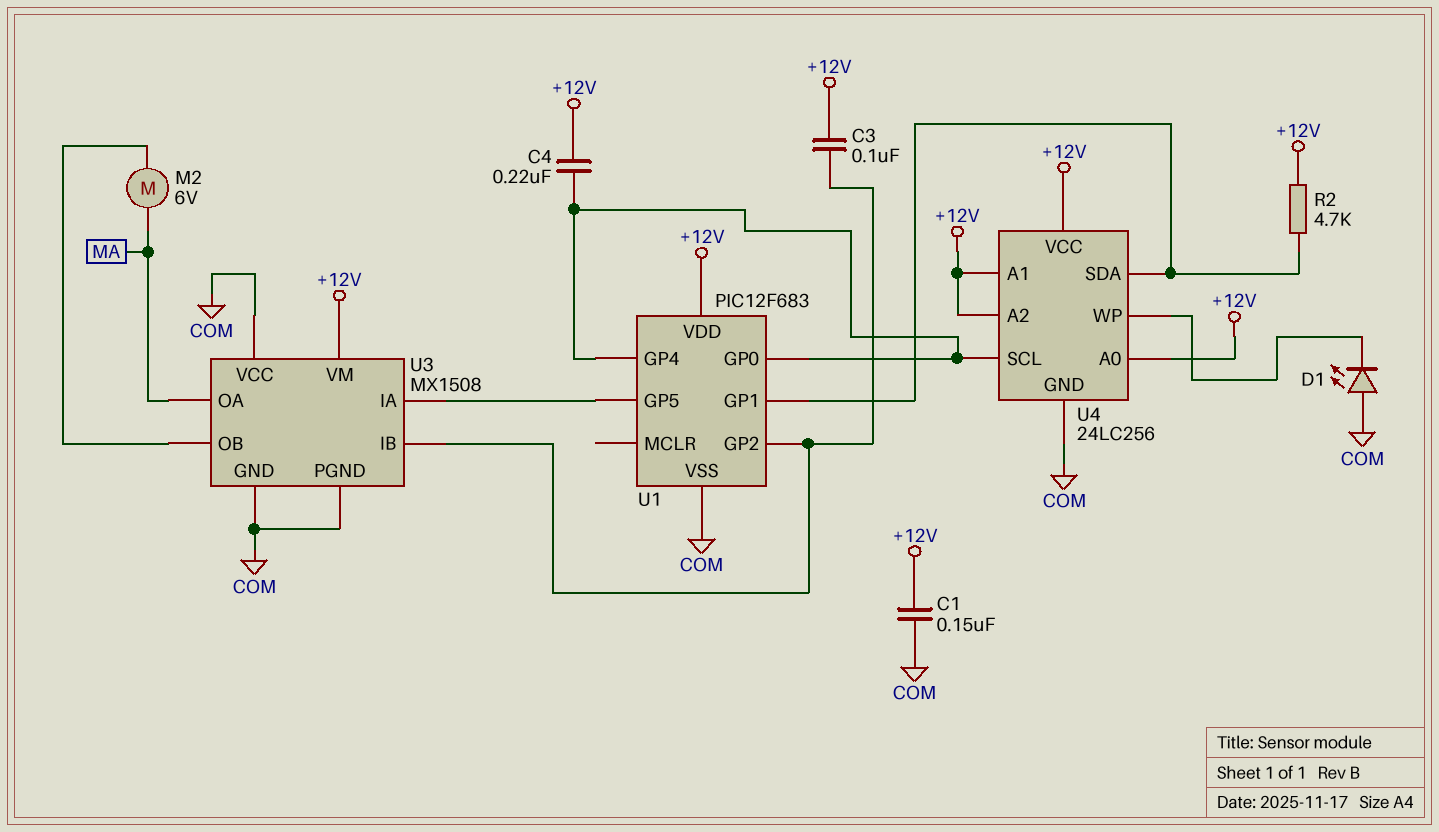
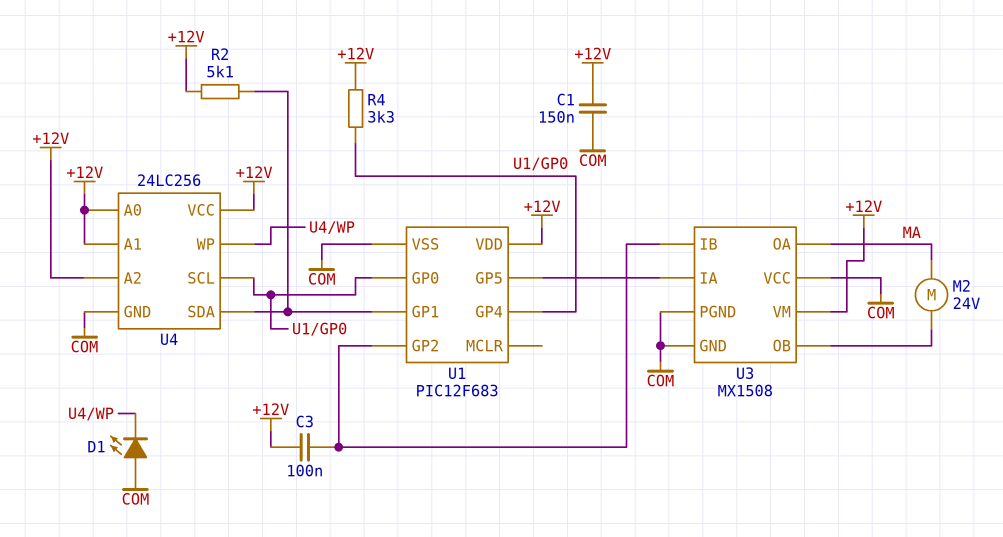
C4: 220nF (+12V, U1/GP0) -> none
M2: motor 6V (MA, U3/OB) -> motor 24V (MA, U3/OB)
R2: 4.7k (+12V, U1/GP1) -> 5.1k (+12V, U1/GP1)
R4: none -> 3.3k (+12V, U1/GP0)

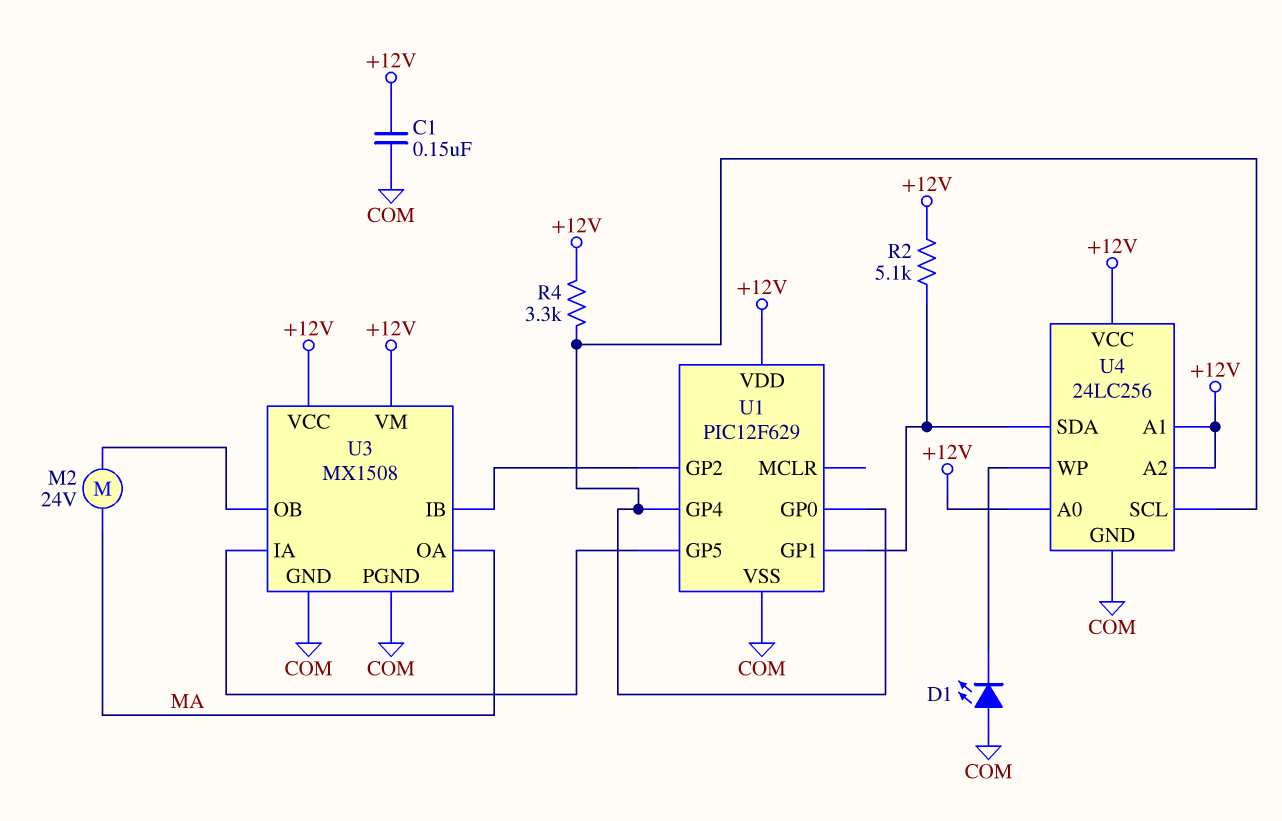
C3: 100nF (+12V, U1/GP2) -> none
U1: PIC12F683 -> PIC12F629
U3 pin VCC: COM -> +12V

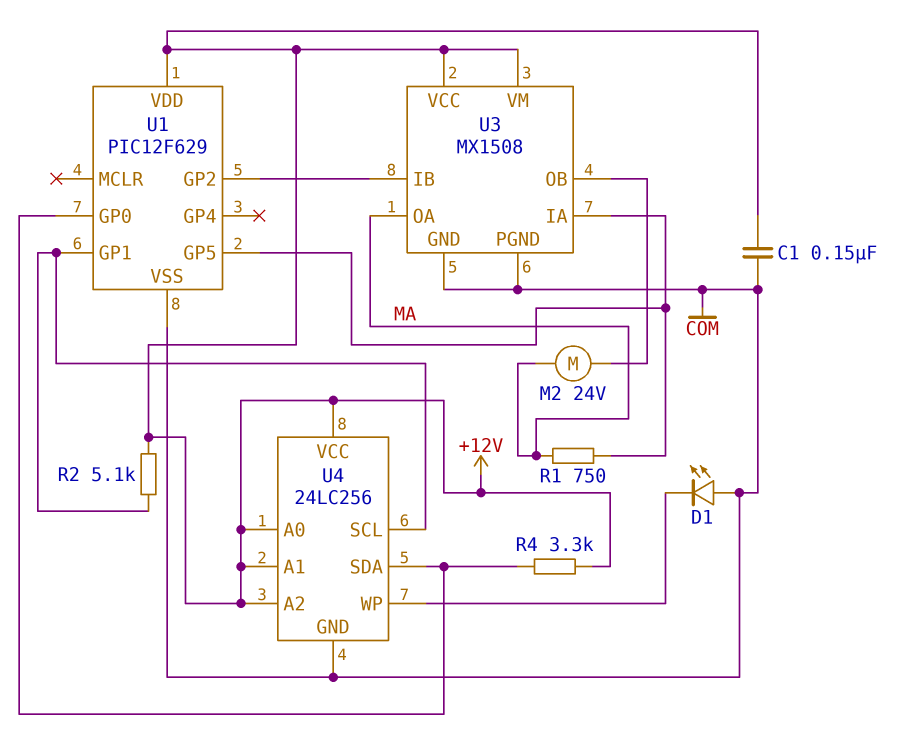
R1: none -> 750 (MA, U1/GP5)
U1 pin GP4: U1/GP0 -> none
U4 pin SCL: U1/GP0 -> U1/GP1
U4 pin SDA: U1/GP1 -> U1/GP0

